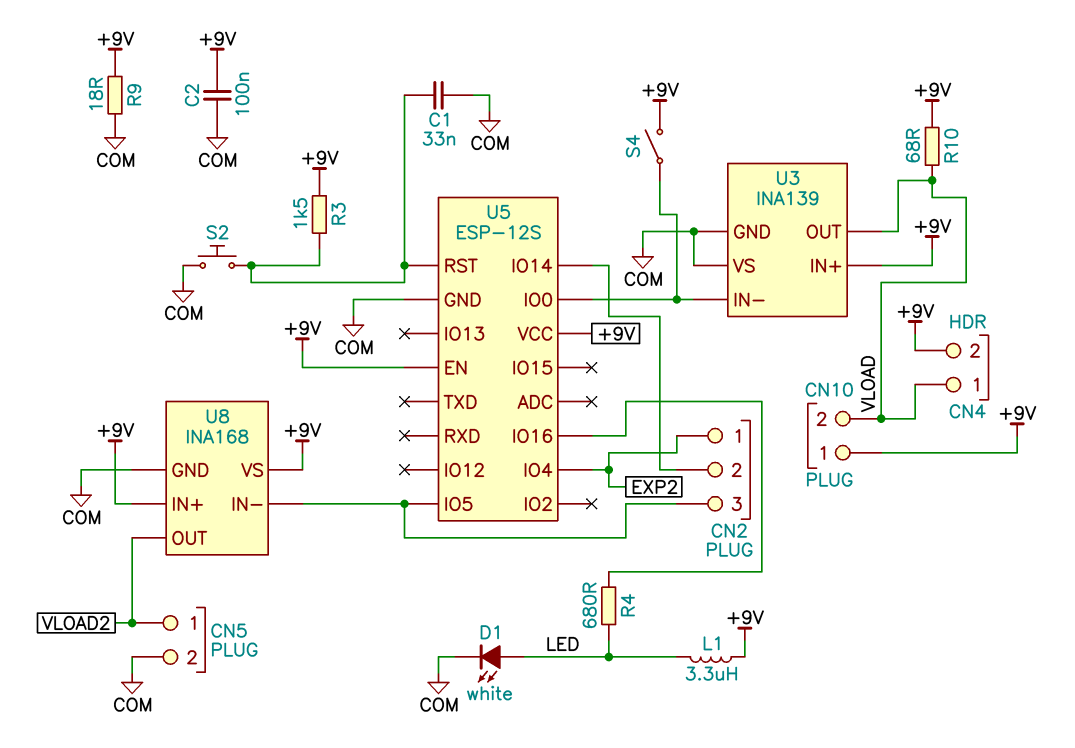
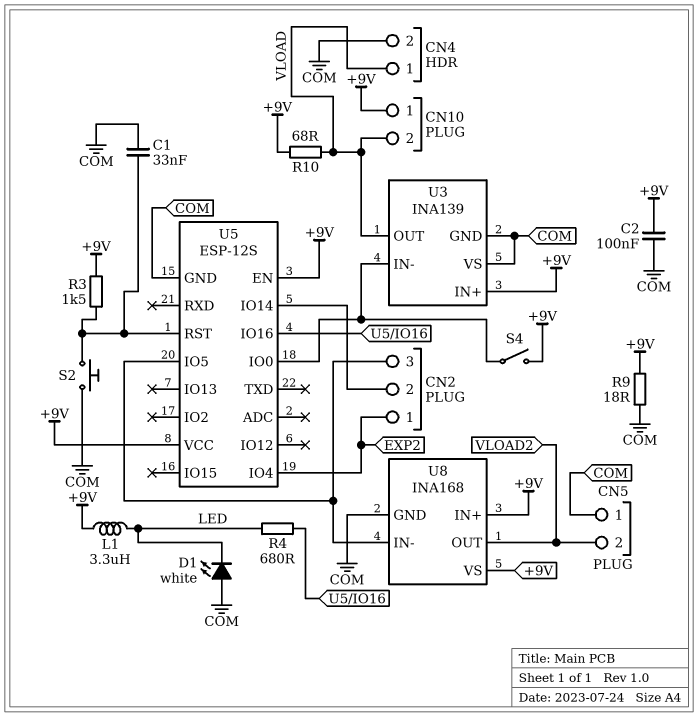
CN4 pin 2: +9V -> COM
CN5 pin 1: VLOAD2 -> COM
CN5 pin 2: COM -> VLOAD2
D1: LED white (A LED, K COM) -> LED white (A COM, K LED)

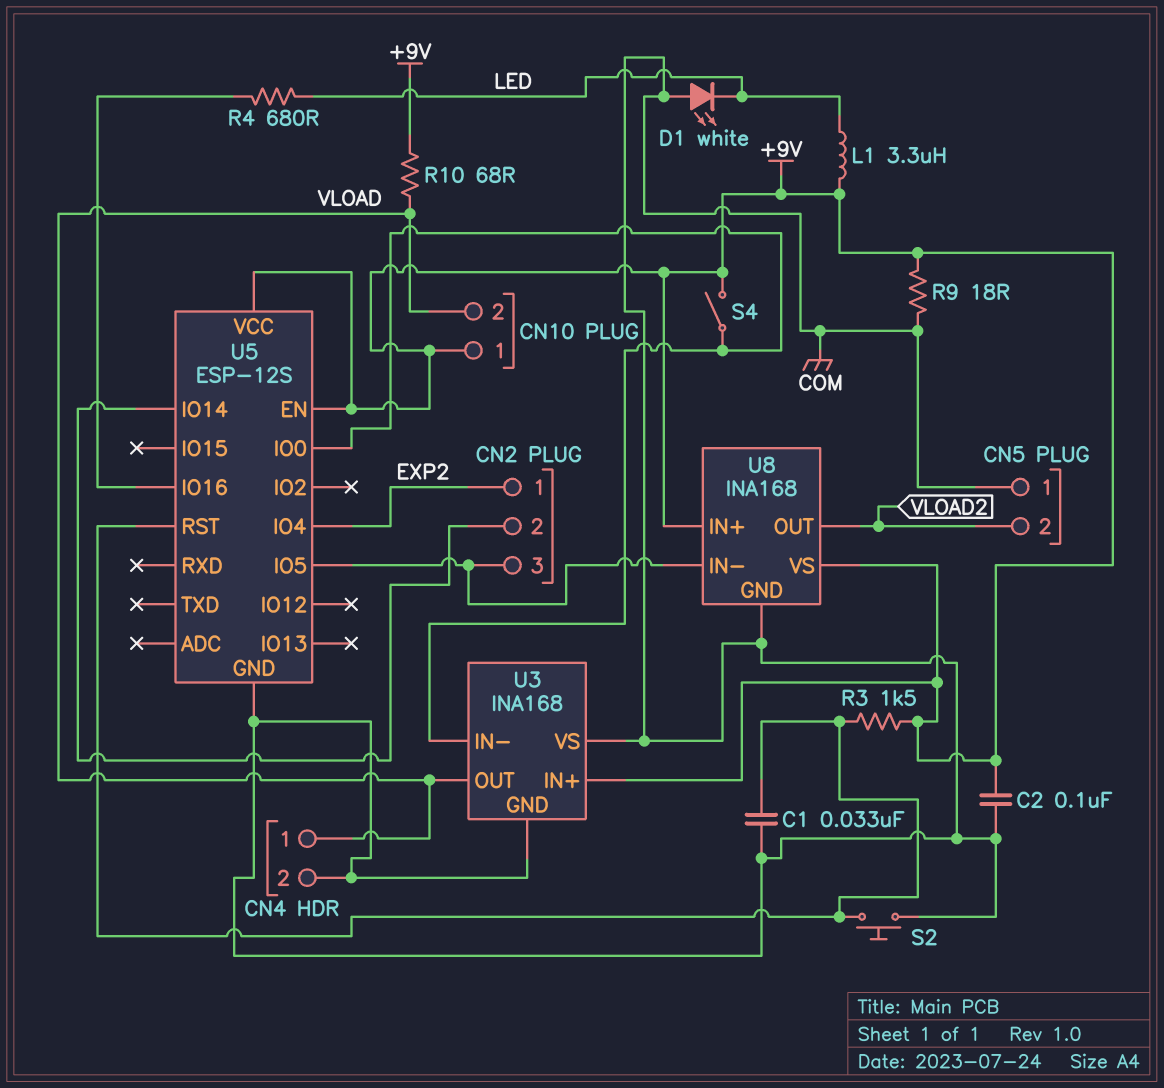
U3: INA139 -> INA168

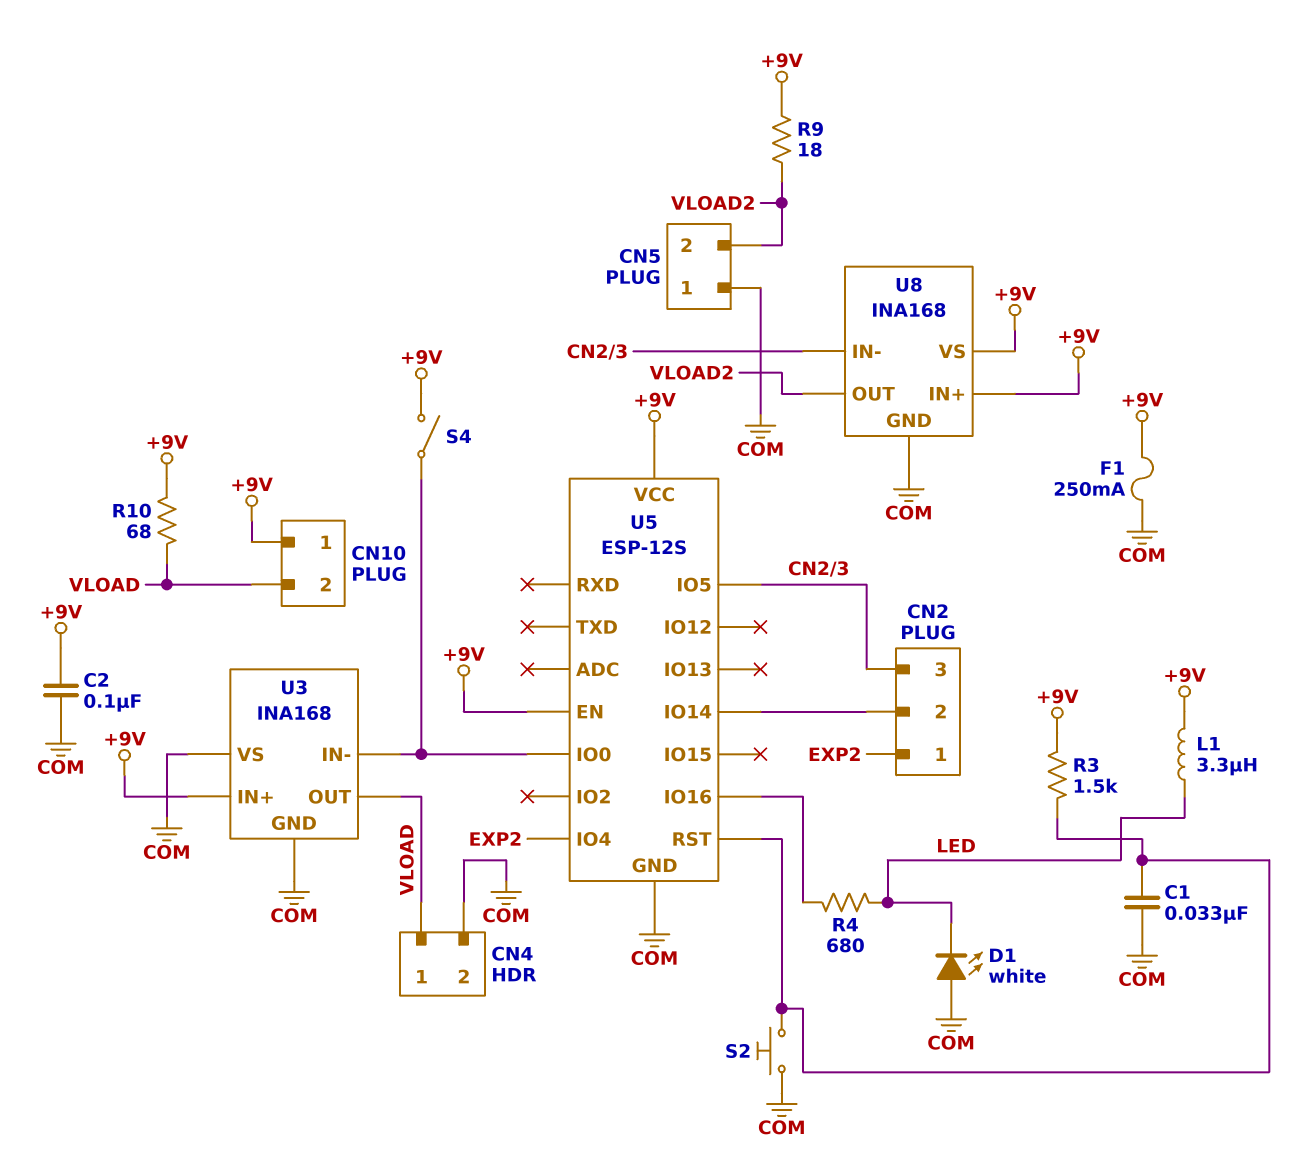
F1: none -> 250mA (+9V, COM)
R9: 18 (+9V, COM) -> 18 (+9V, VLOAD2)

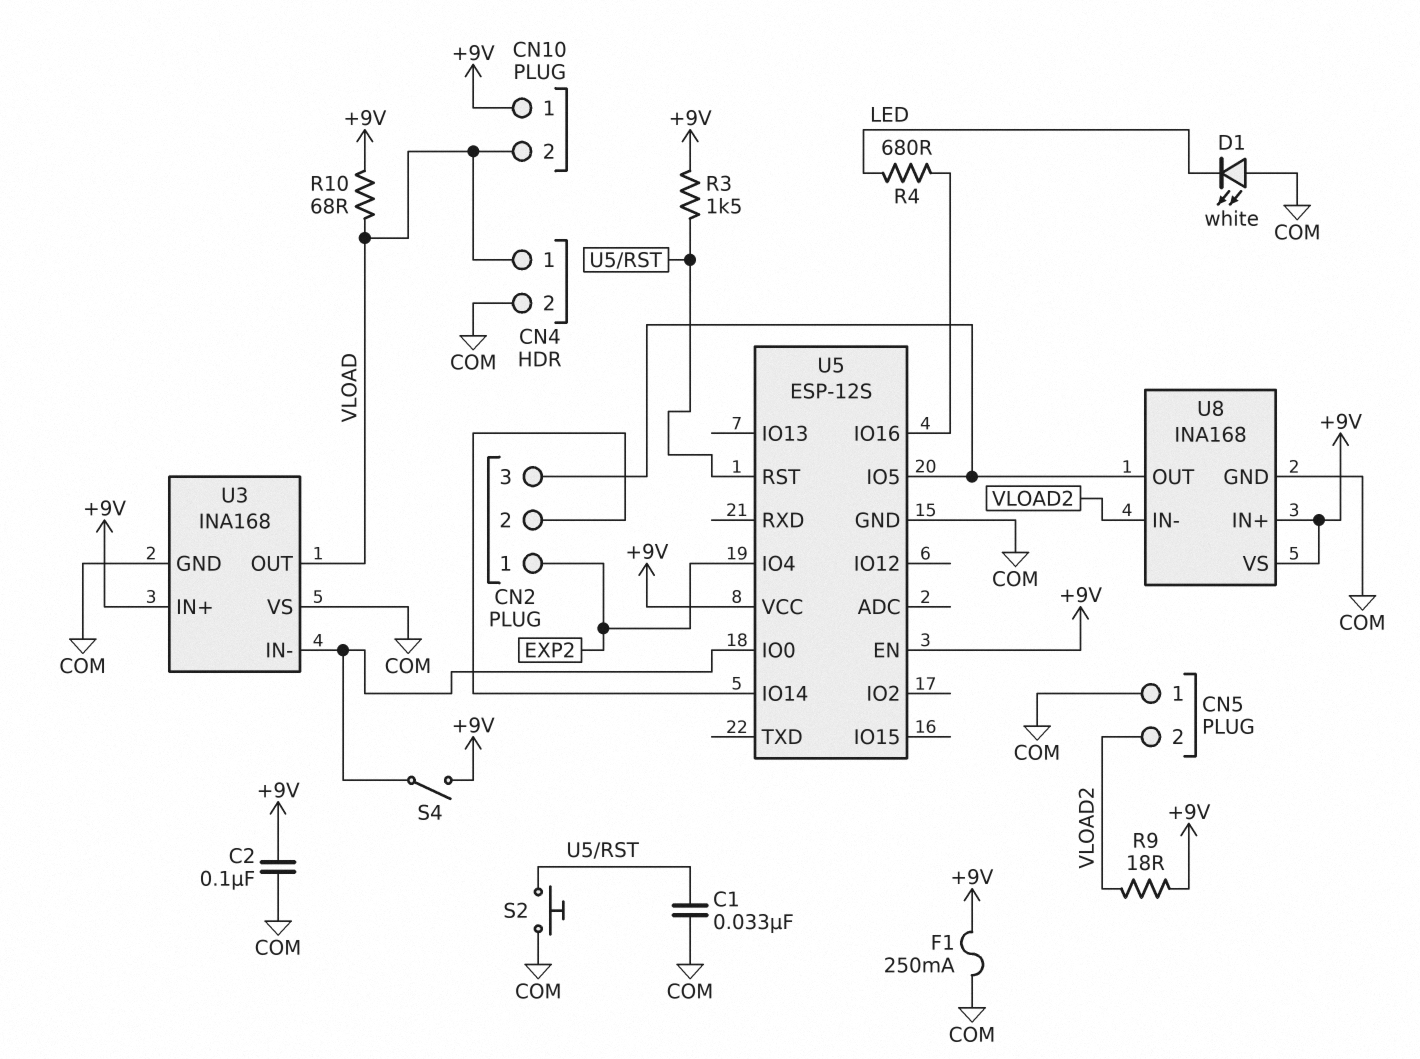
L1: 3.3uH (+9V, LED) -> none
U8 pin IN-: CN2/3 -> VLOAD2
U8 pin OUT: VLOAD2 -> CN2/3

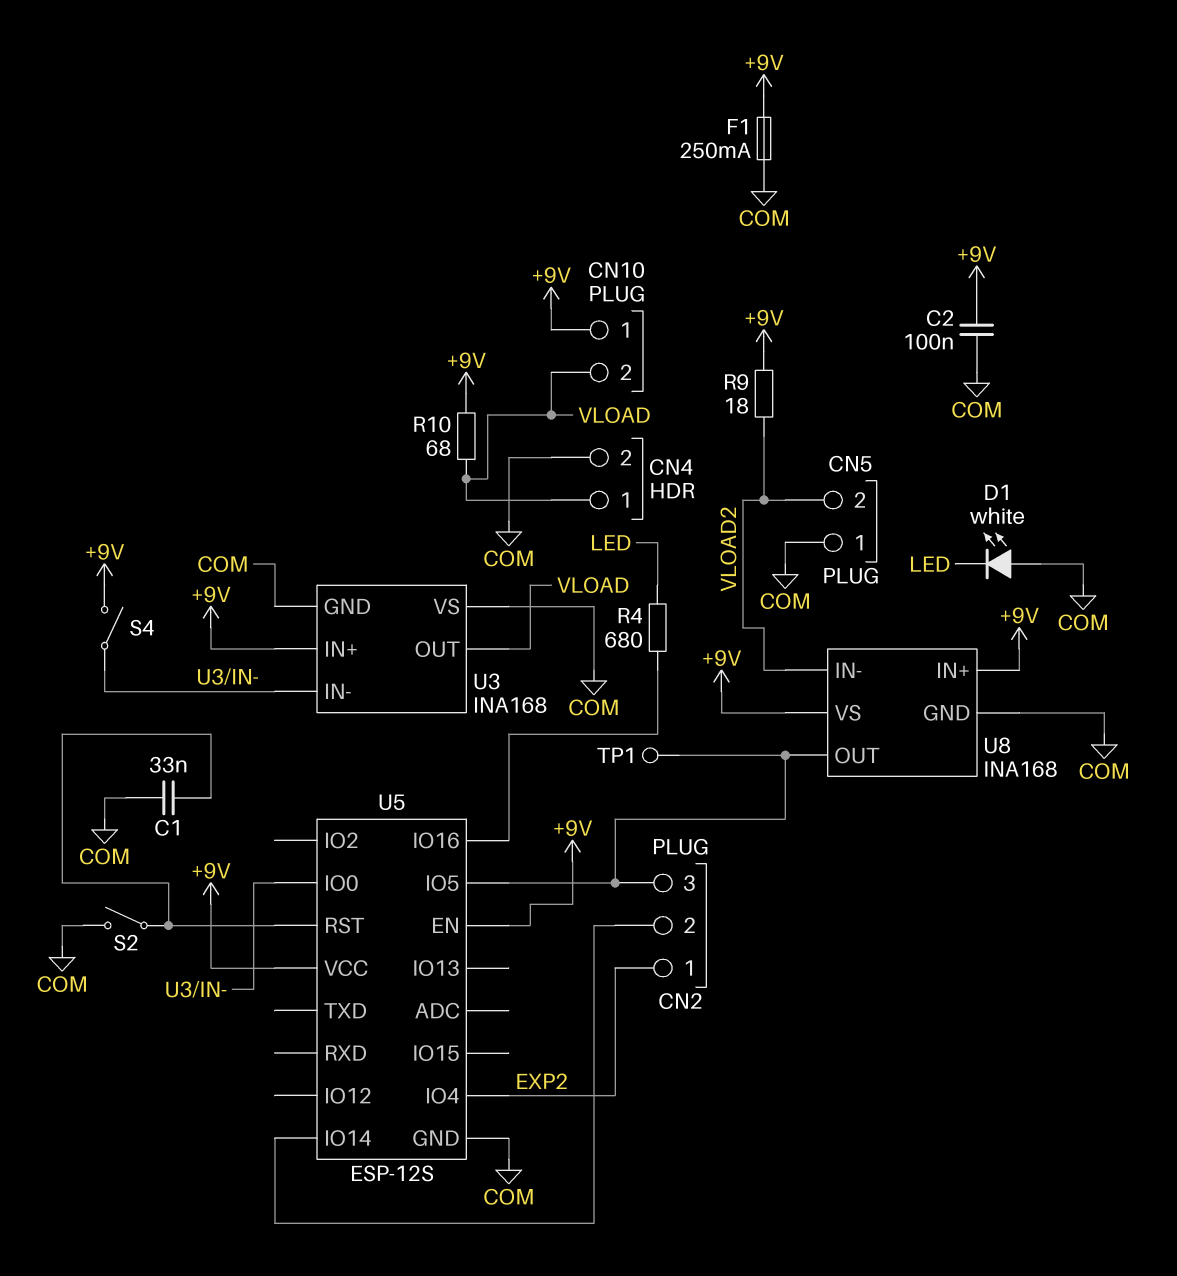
R3: 1.5k (+9V, U5/RST) -> none
S2: button (COM, U5/RST) -> switch (COM, U5/RST)
TP1: none -> test point (CN2/3)

